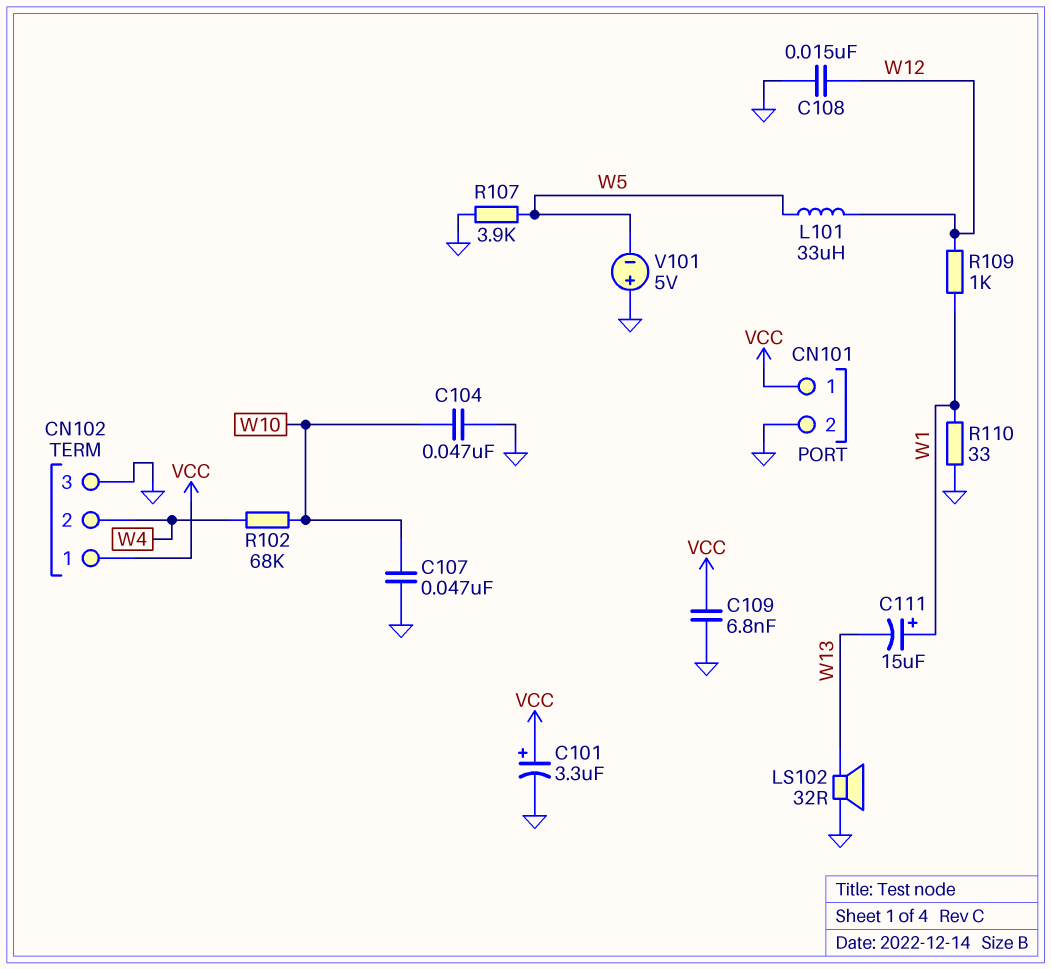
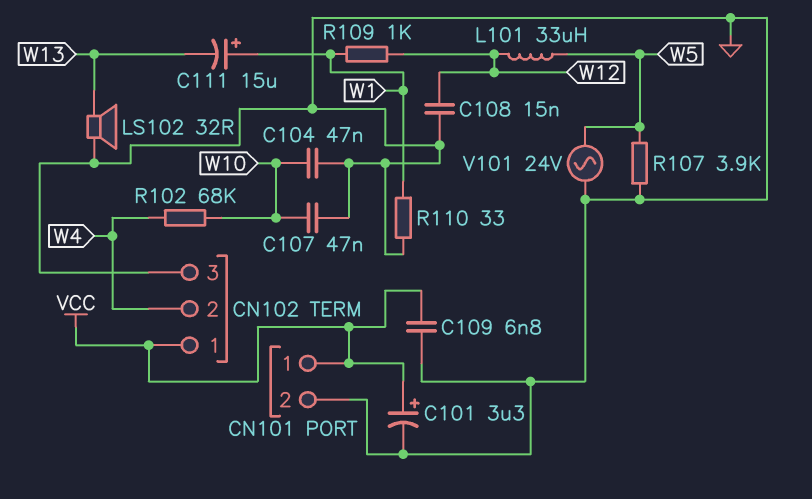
V101: 5V (plus GND, minus W5) -> AC 24V (GND, W5)

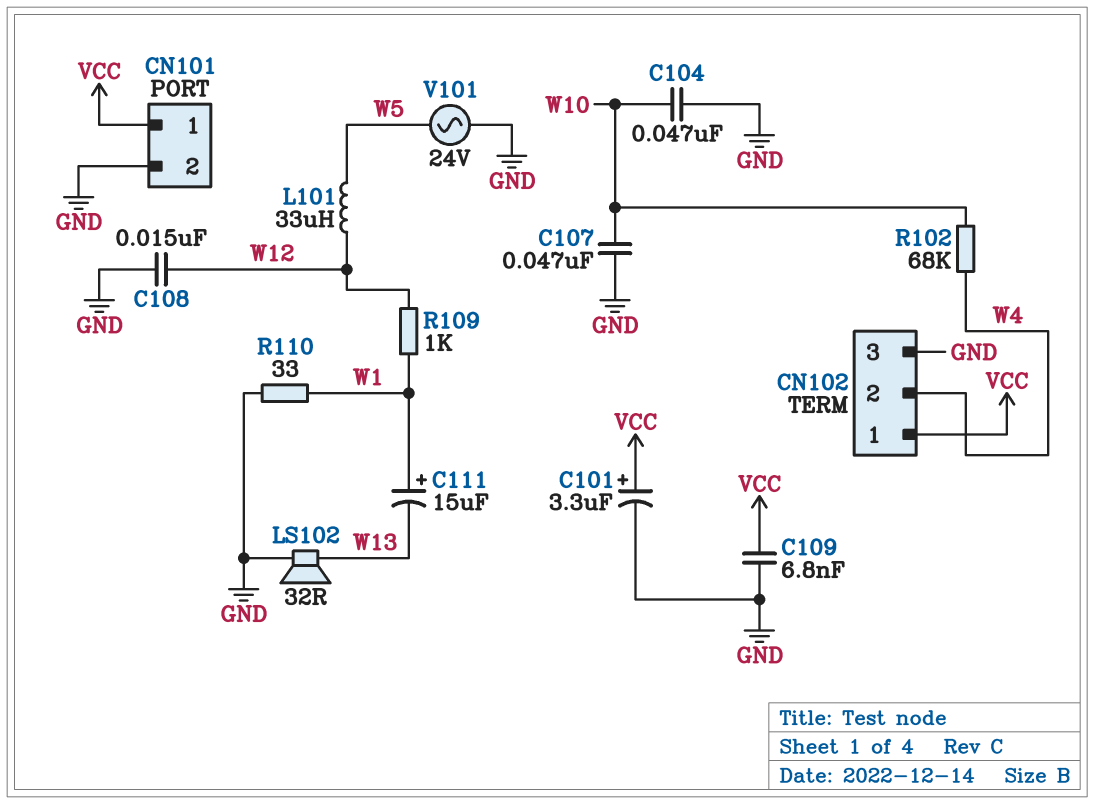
R107: 3.9k (GND, W5) -> none

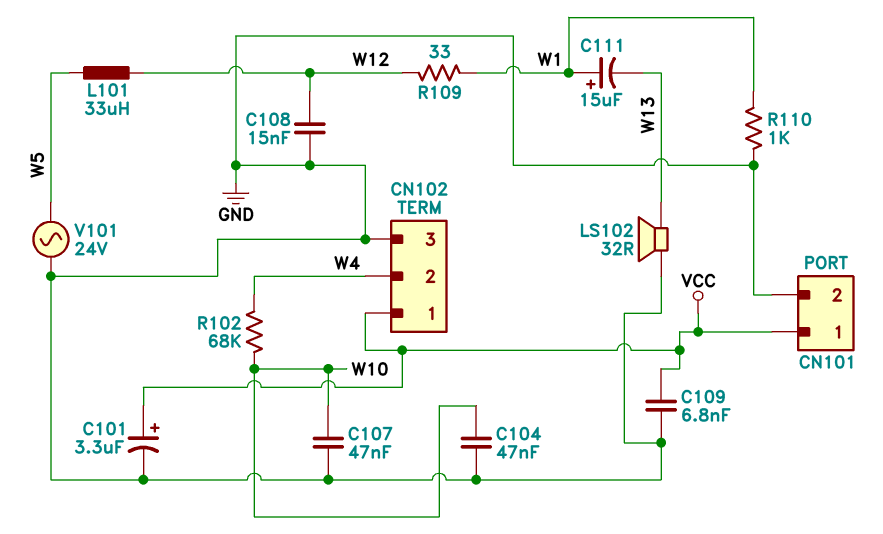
R109: 1k (W1, W12) -> 33 (W1, W12)
R110: 33 (GND, W1) -> 1k (GND, W1)

